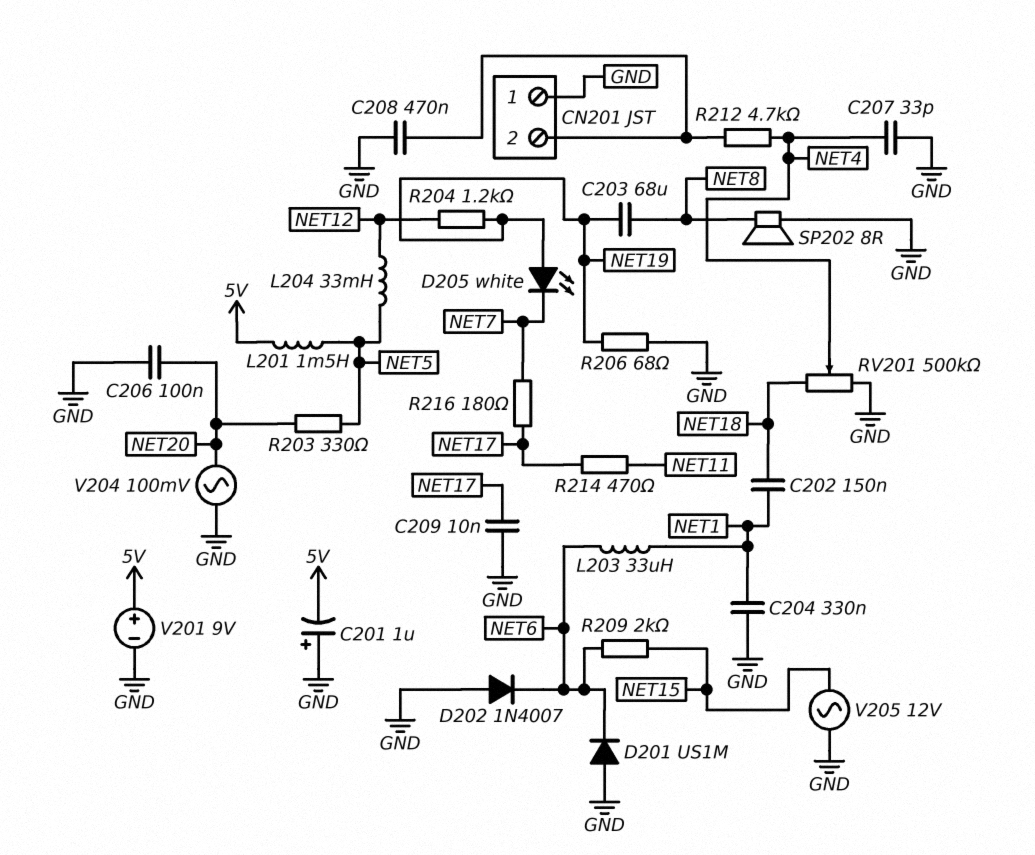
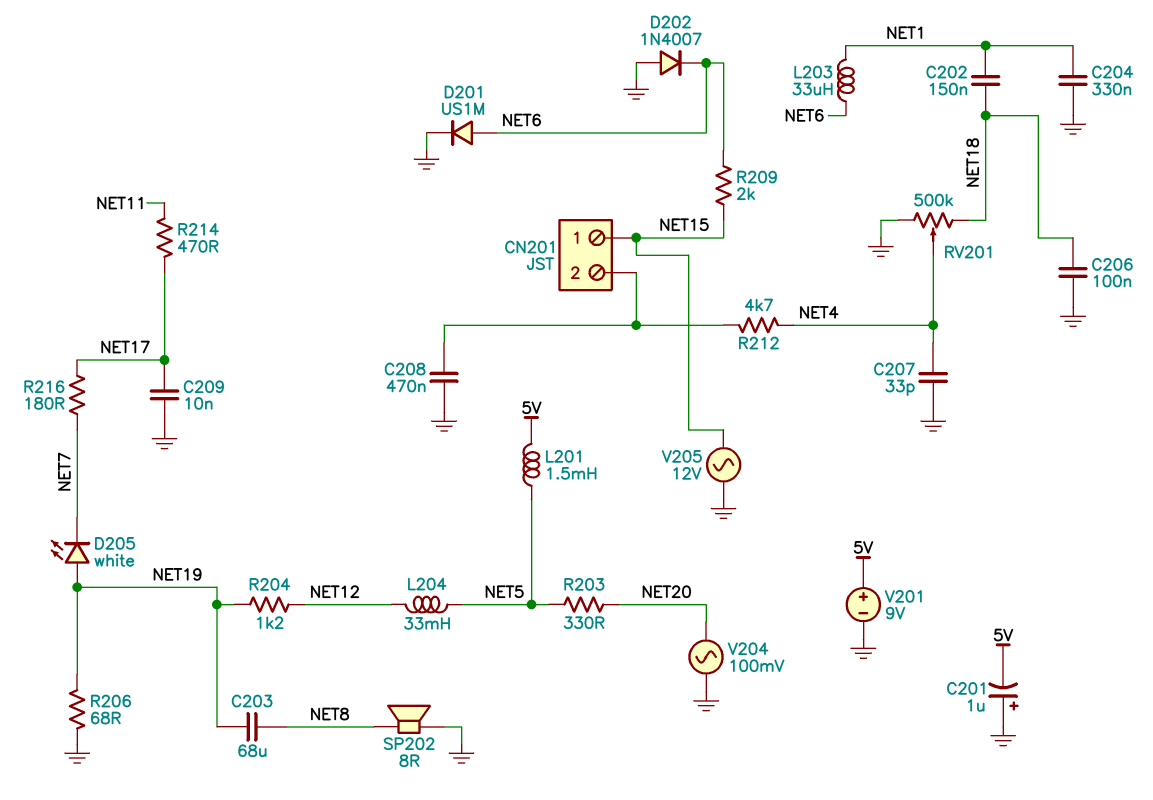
C206: 100nF (GND, NET20) -> 100nF (GND, NET18)
CN201 pin 1: GND -> NET15
D201: diode US1M (A GND, K NET6) -> diode US1M (A NET6, K GND)

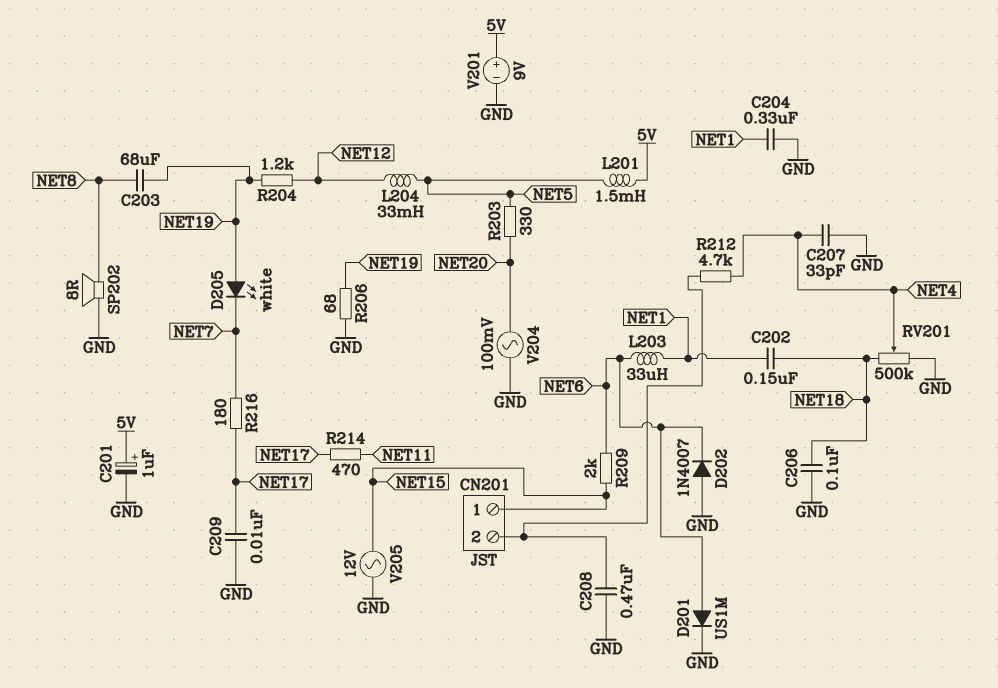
C201: 1uF (plus GND, minus 5V) -> 1uF (plus 5V, minus GND)

